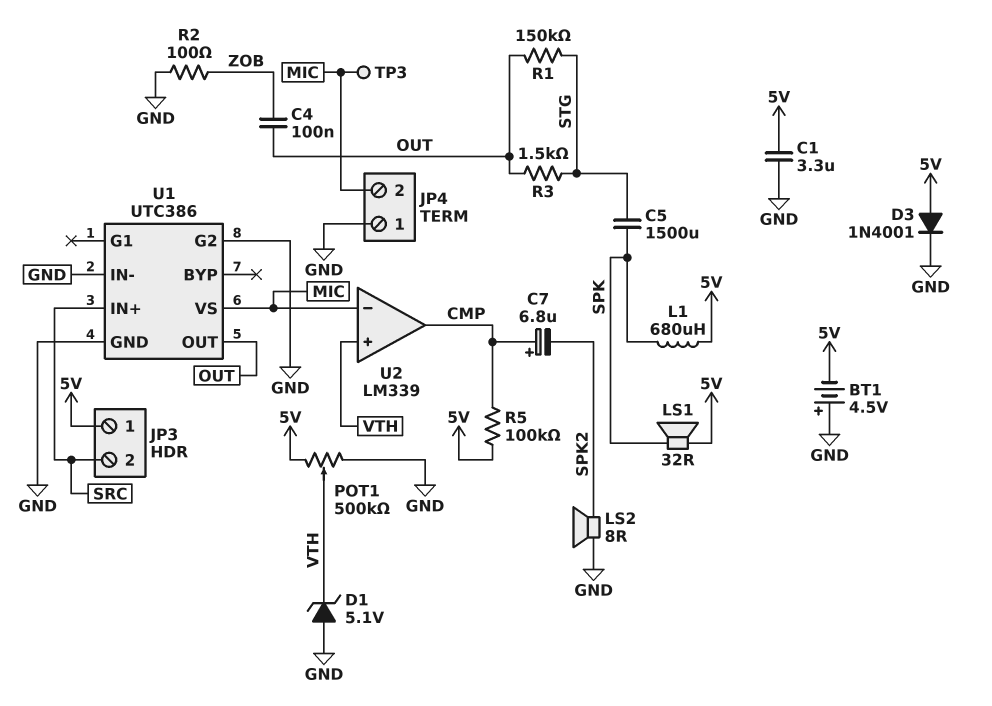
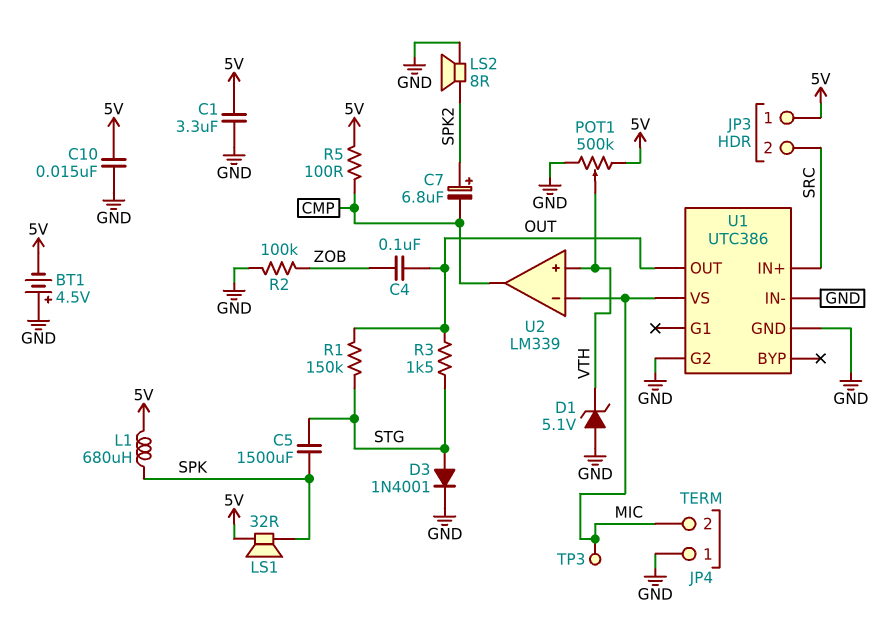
C7: 6.8uF (plus CMP, minus SPK2) -> 6.8uF (plus SPK2, minus CMP)
C10: none -> 15nF (5V, GND)
D3: diode 1N4001 (A 5V, K GND) -> diode 1N4001 (A STG, K GND)
R2: 100 (GND, ZOB) -> 100k (GND, ZOB)
R5: 100k (5V, CMP) -> 100 (5V, CMP)

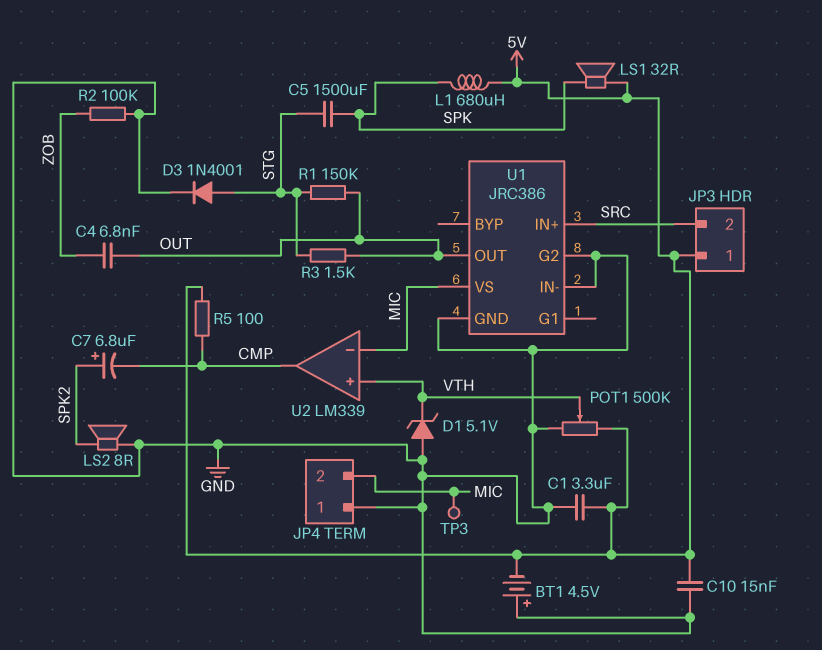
C4: 100nF (OUT, ZOB) -> 6.8nF (OUT, ZOB)
U1: UTC386 -> JRC386

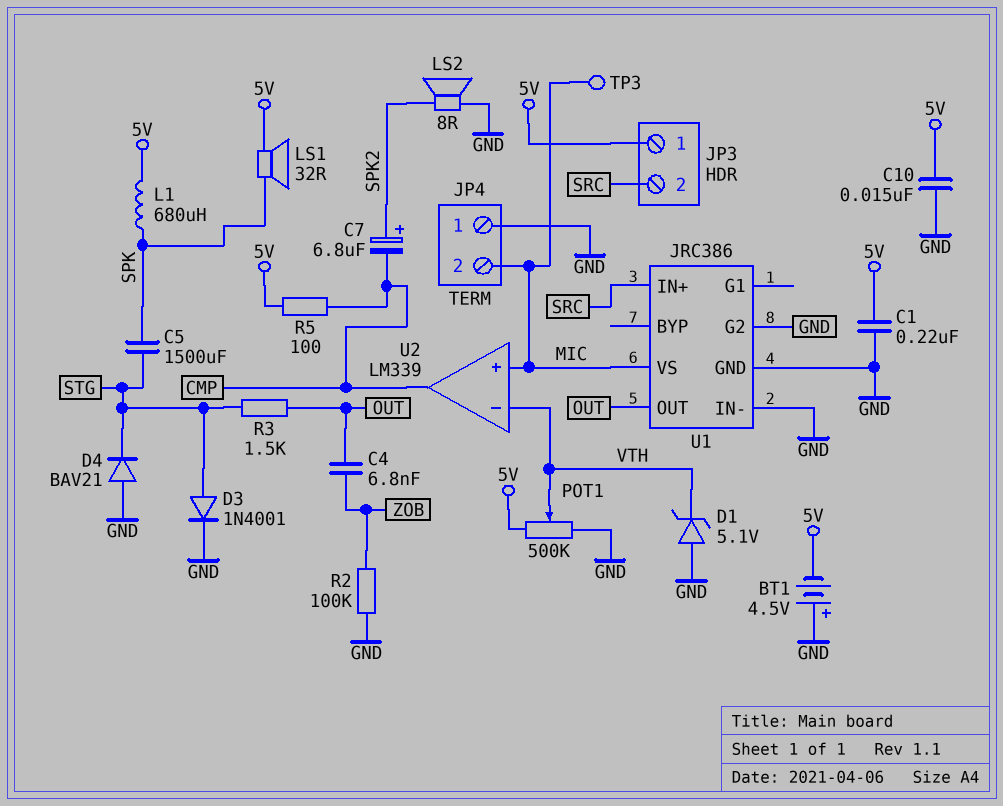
C1: 3.3uF (5V, GND) -> 220nF (5V, GND)
D4: none -> diode BAV21 (A GND, K STG)
R1: 150k (OUT, STG) -> none
U2 pin in+: VTH -> MIC
U2 pin in-: MIC -> VTH

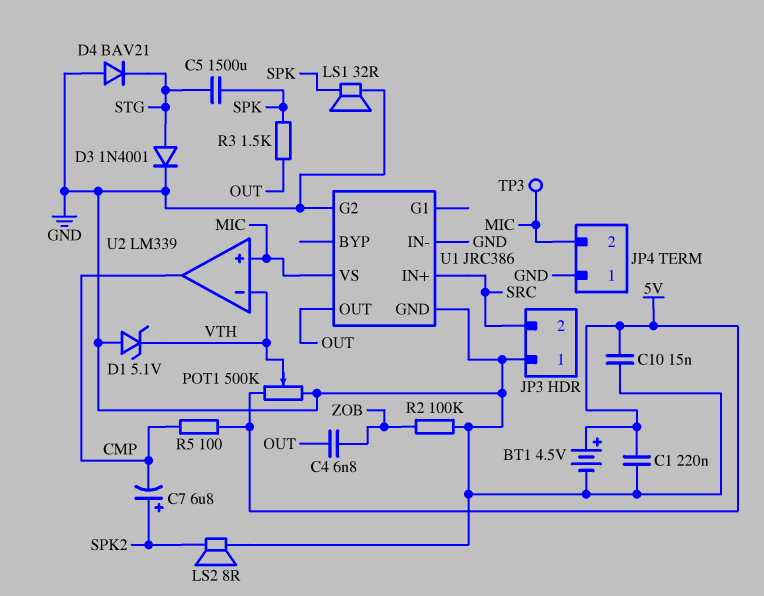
BT1: 4.5V (plus GND, minus 5V) -> 4.5V (plus 5V, minus GND)
JP3 pin 1: 5V -> GND
L1: 680uH (5V, SPK) -> none
LS1: speaker 32R (5V, SPK) -> speaker 32R (GND, SPK)
R3: 1.5k (OUT, STG) -> 1.5k (OUT, SPK)

